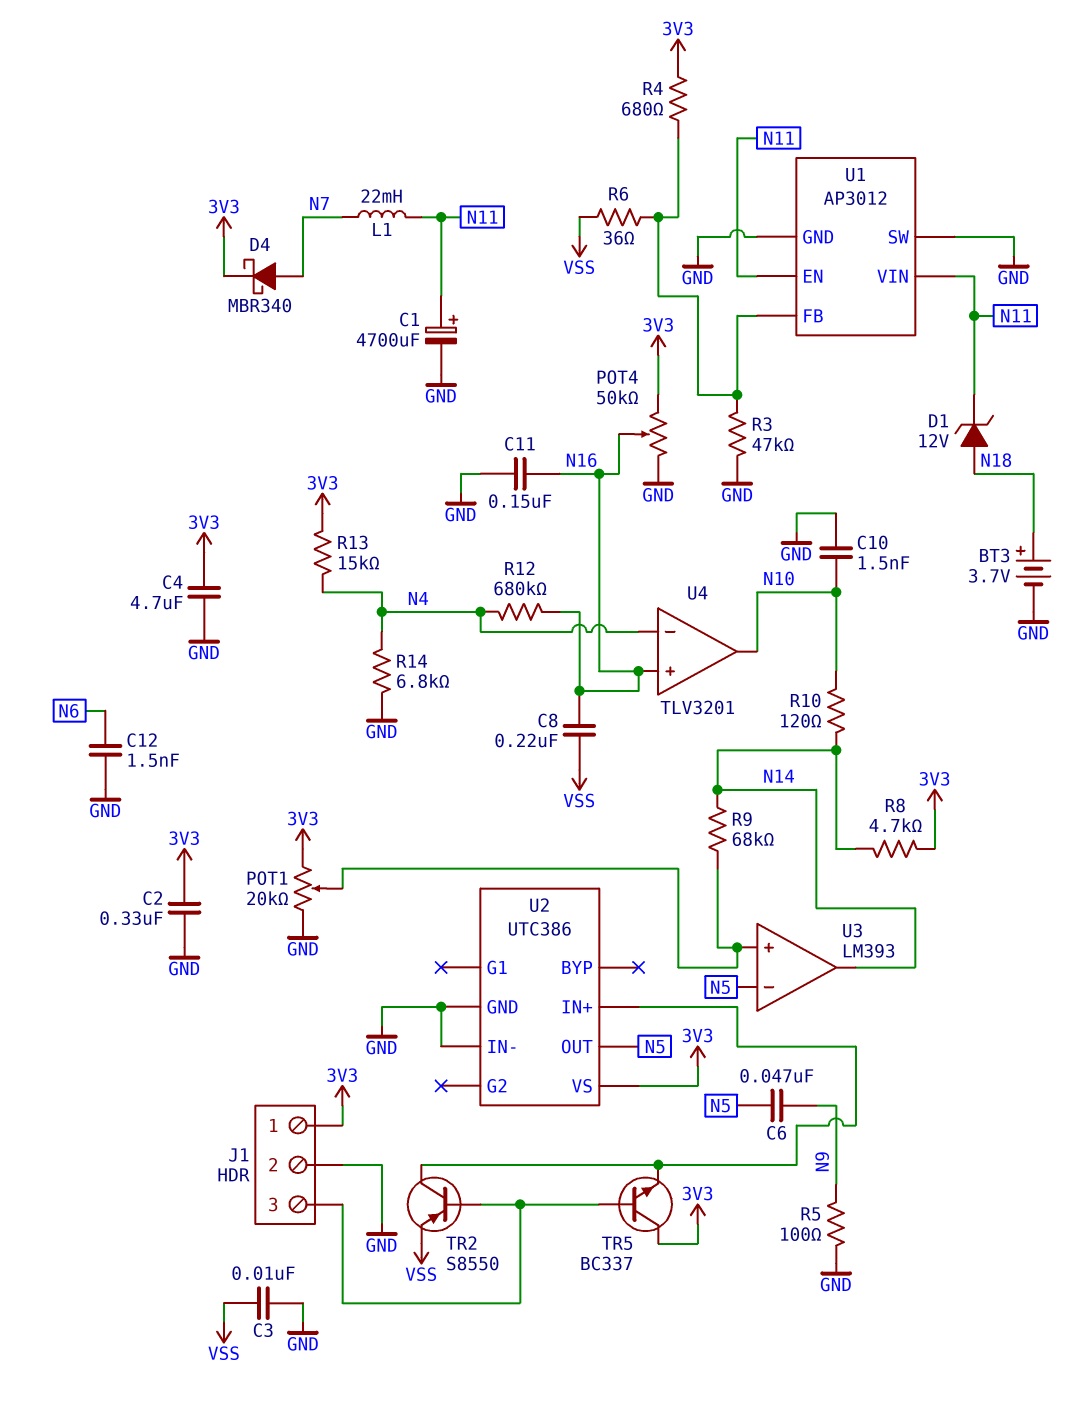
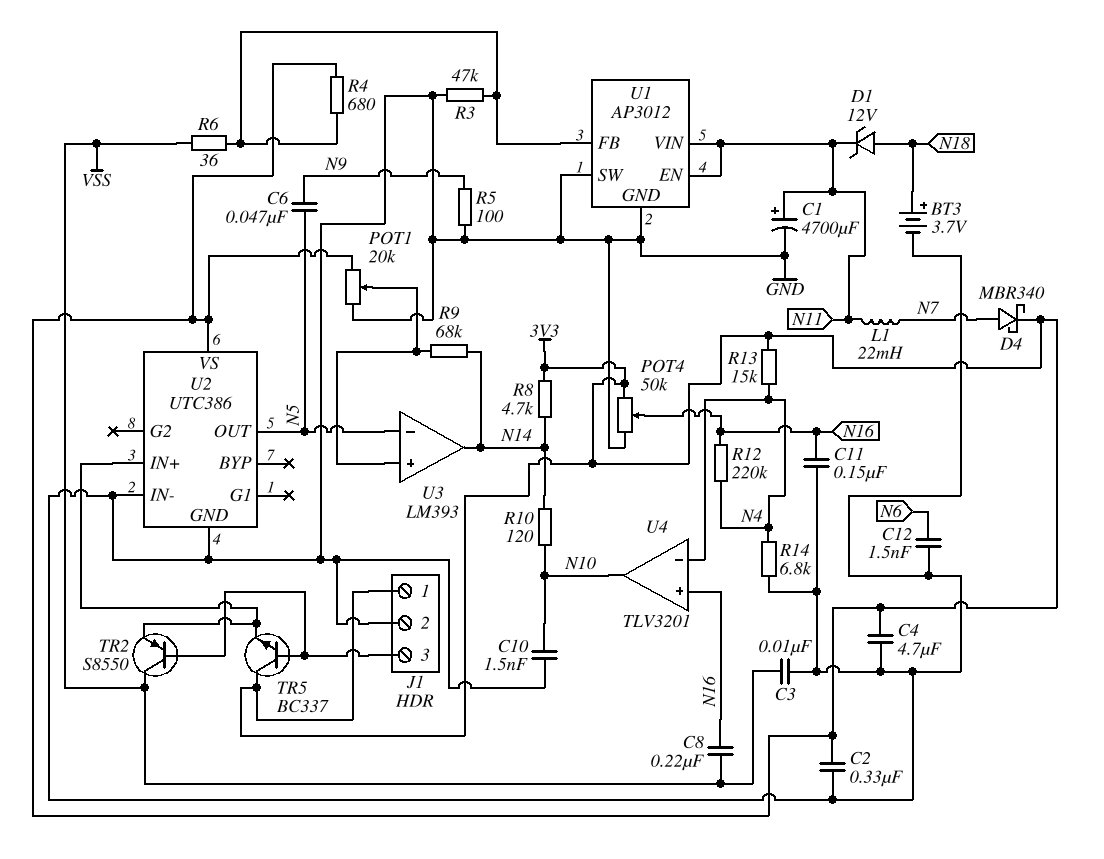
R12: 680k (N4, N16) -> 220k (N4, N16)
TR2: PNP S8550 (B J1/3, C U2/IN+, E VSS) -> PNP S8550 (B J1/3, C VSS, E U2/IN+)

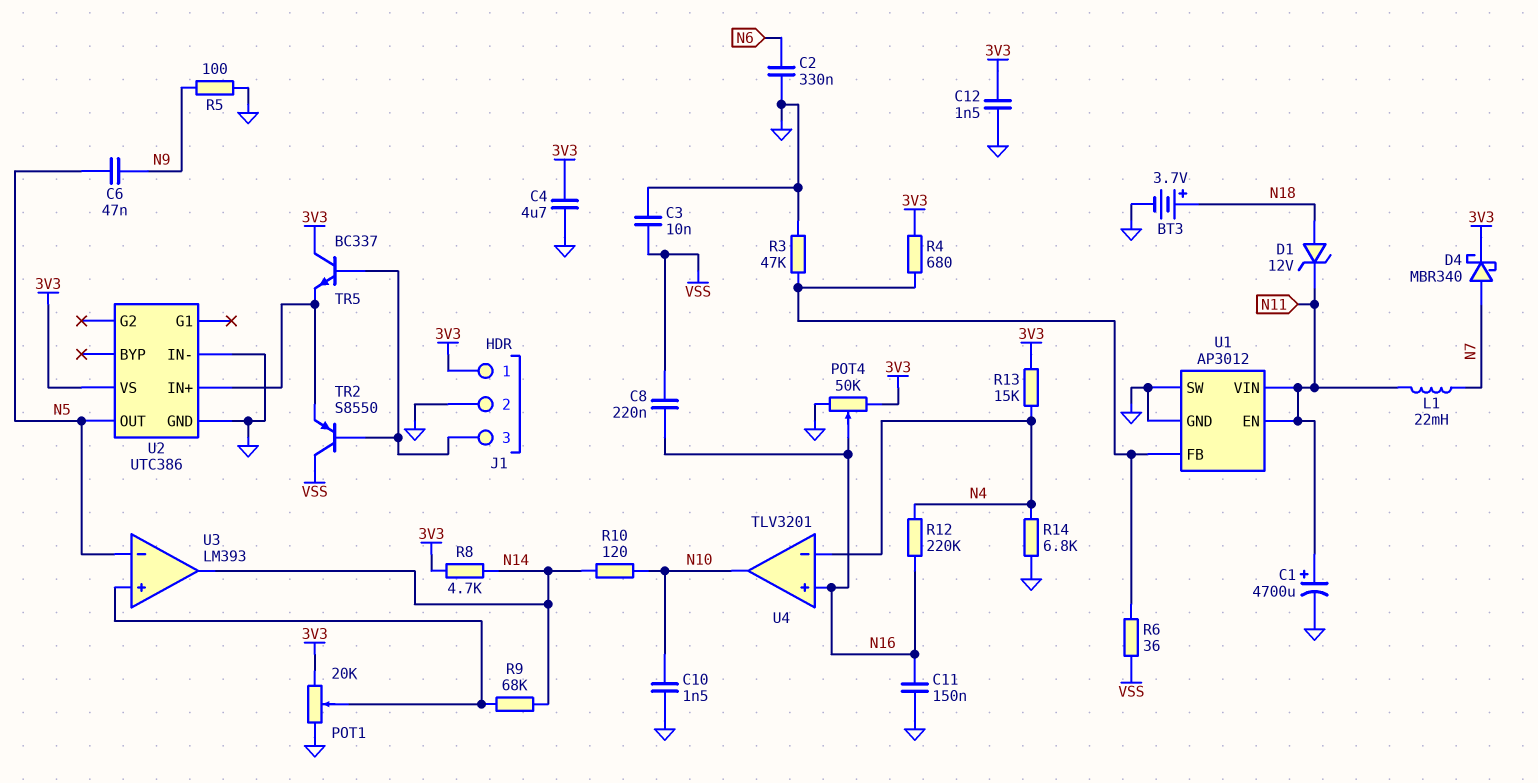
C2: 330nF (3V3, GND) -> 330nF (GND, N6)
C12: 1.5nF (GND, N6) -> 1.5nF (3V3, GND)

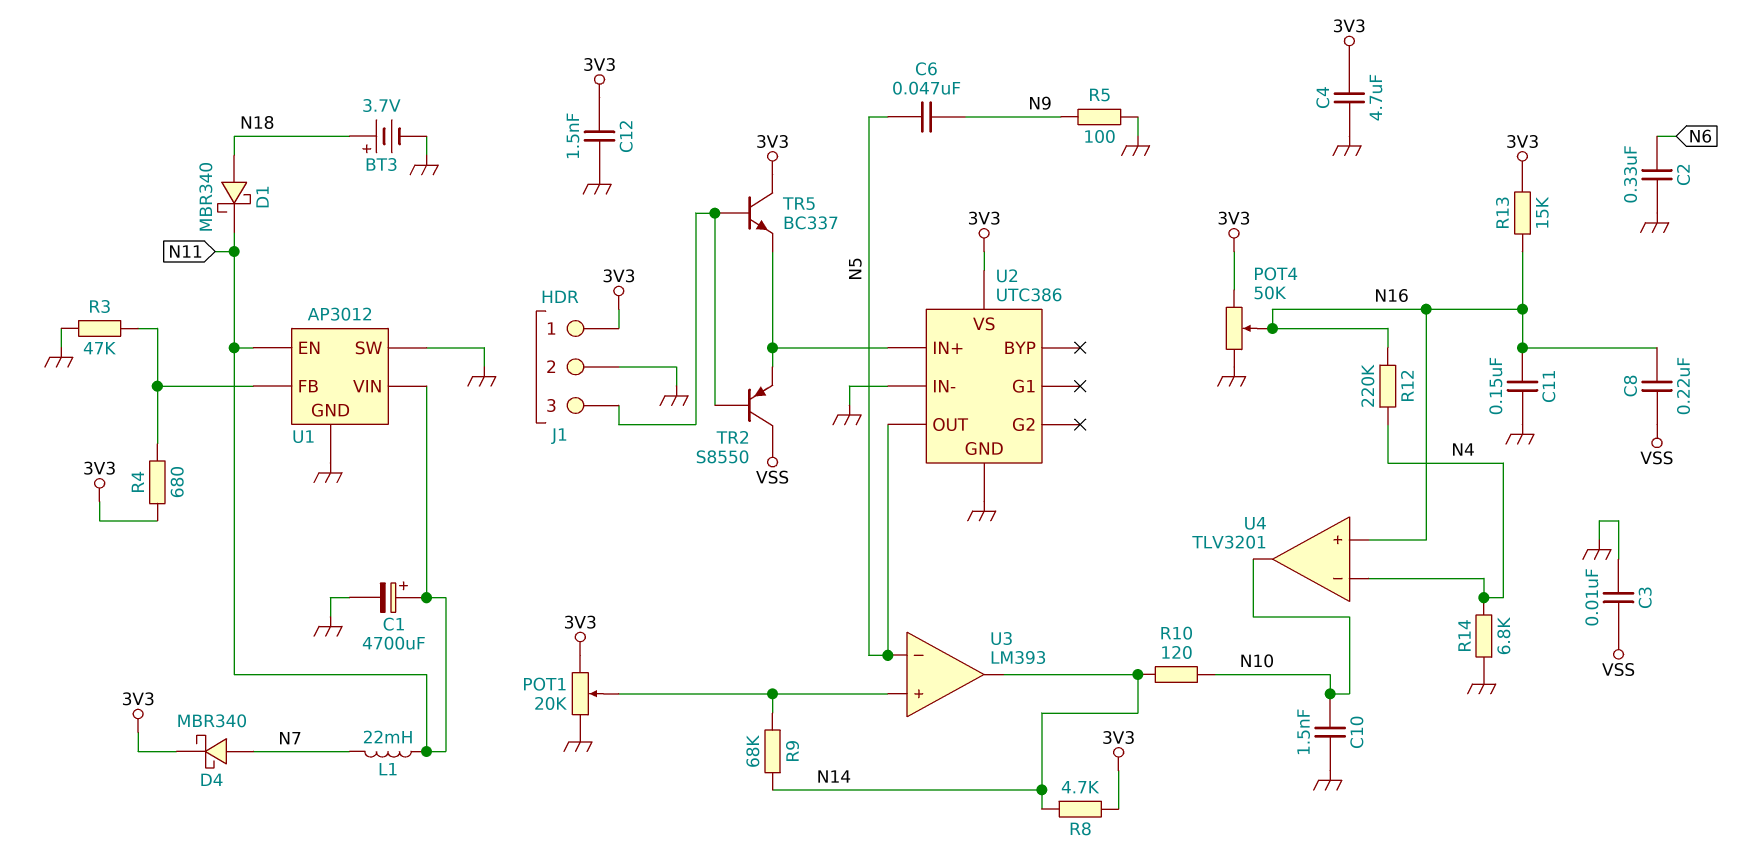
D1: zener 12V (A N18, K N11) -> schottky MBR340 (A N18, K N11)
R6: 36 (U1/FB, VSS) -> none
R13: 15k (3V3, N4) -> 15k (3V3, N16)

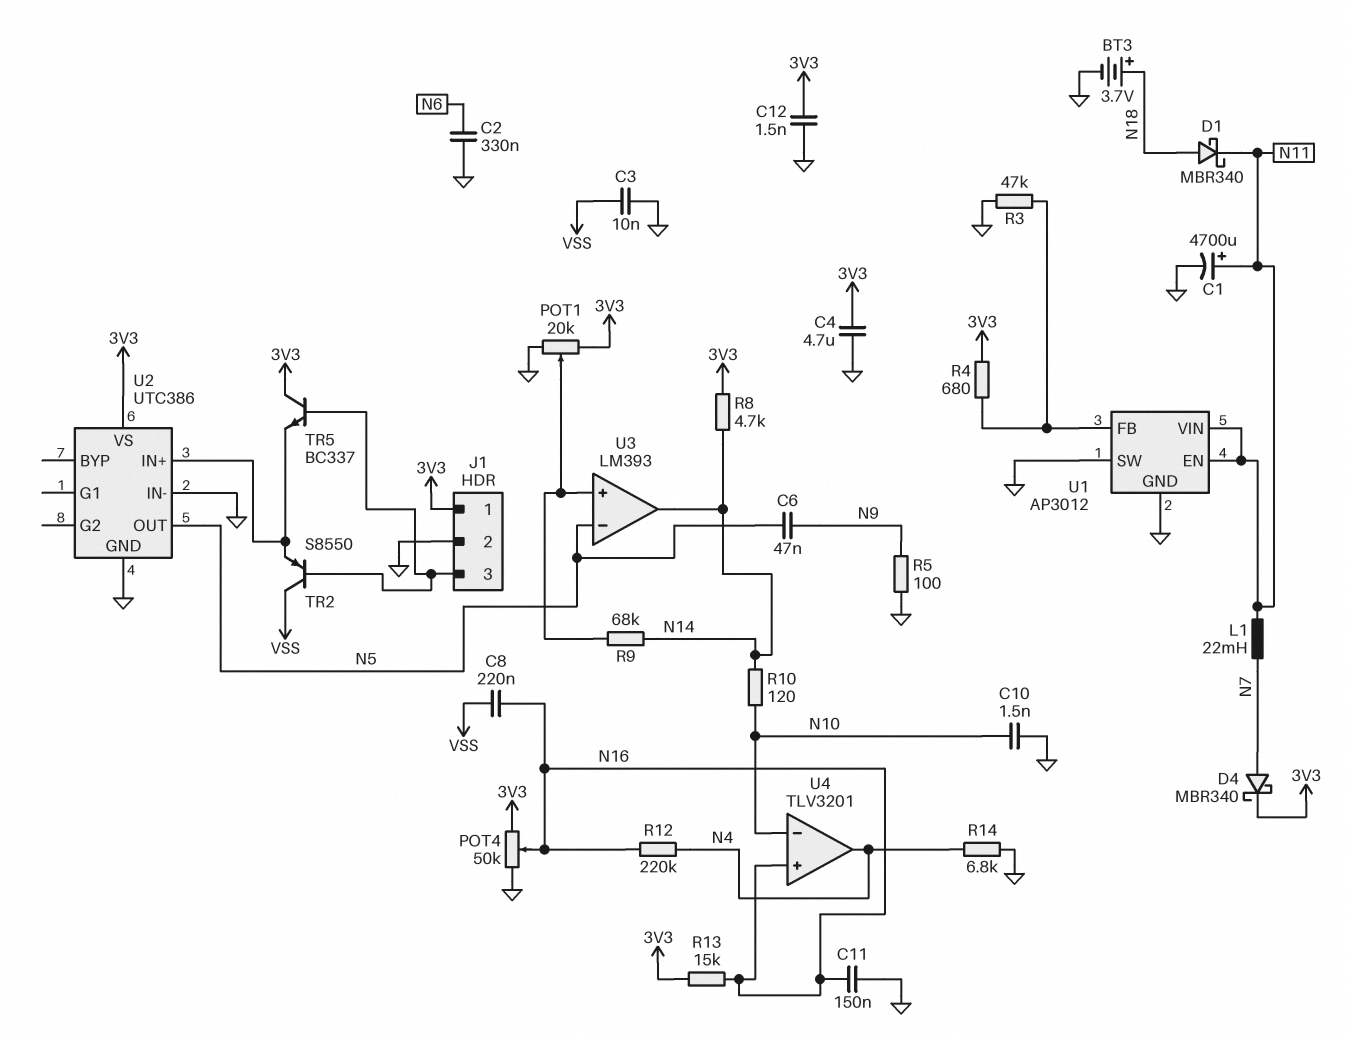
U4 pin in-: N4 -> N10
U4 pin out: N10 -> N4

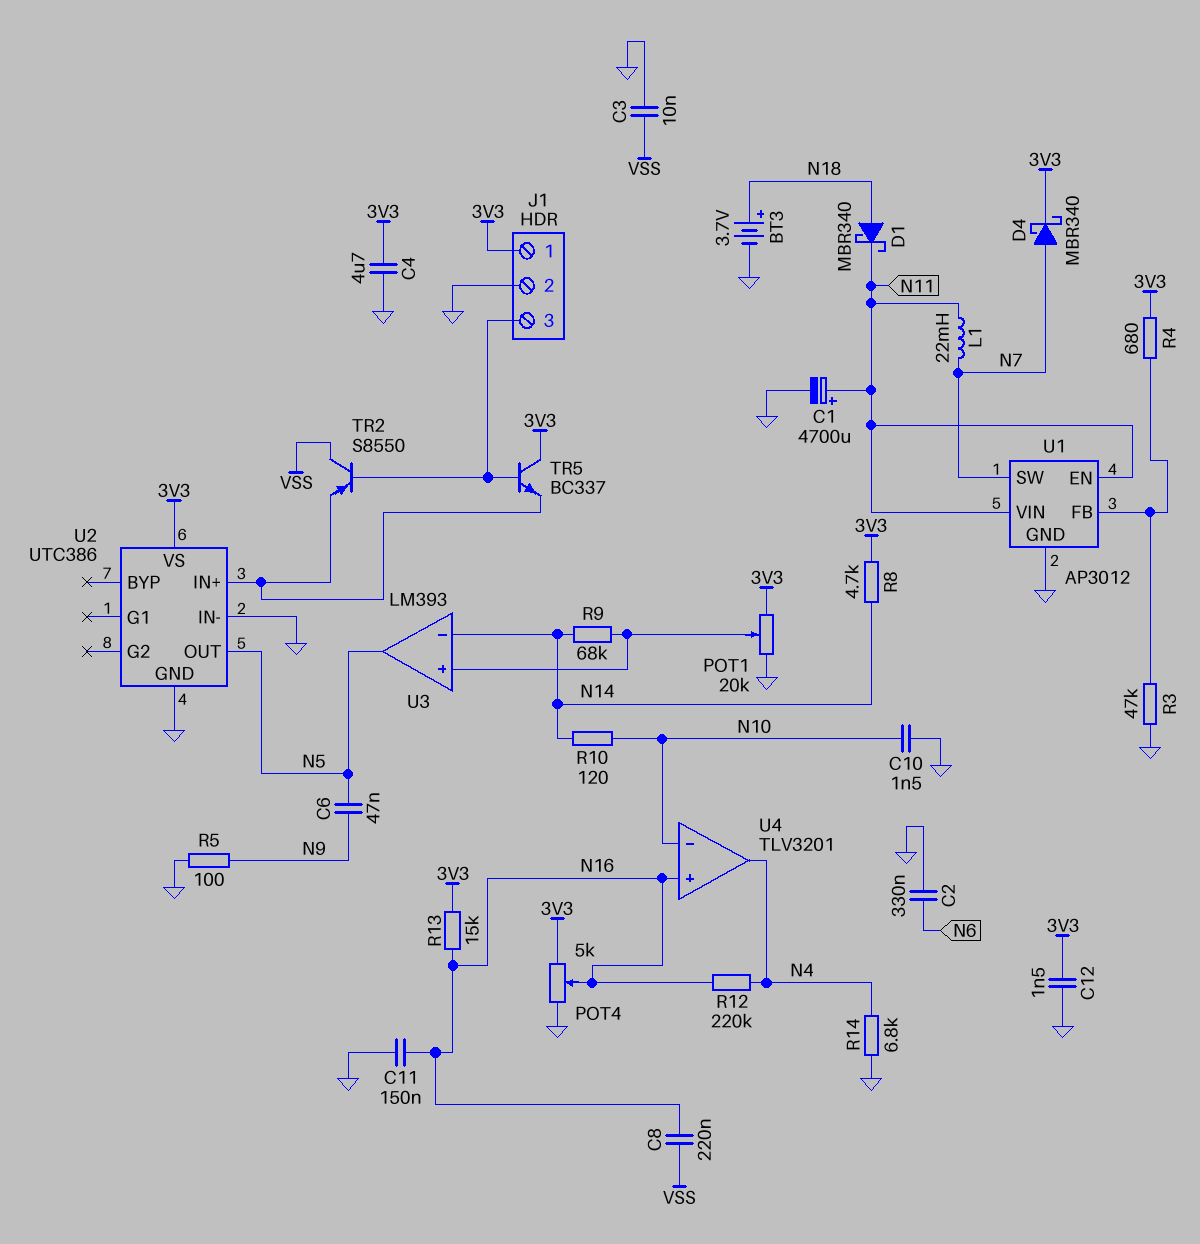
POT4: 50k (3V3, GND, wiper N16) -> 5k (3V3, GND, wiper N16)
U1 pin SW: GND -> N7
U3 pin in-: N5 -> N14
U3 pin out: N14 -> N5

